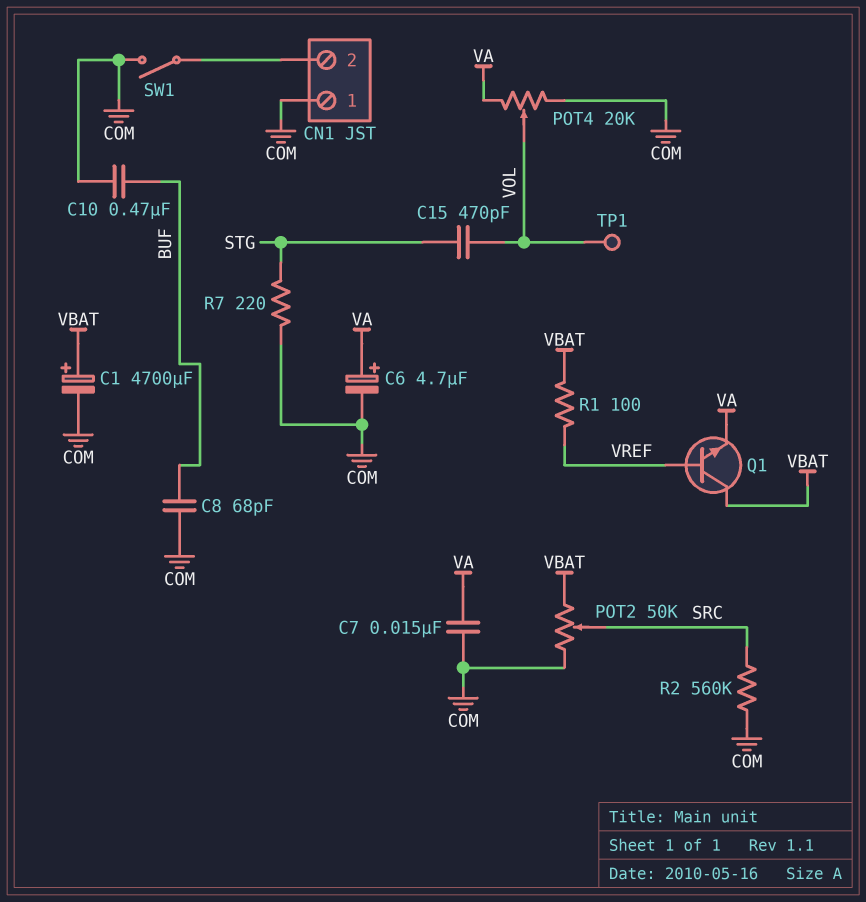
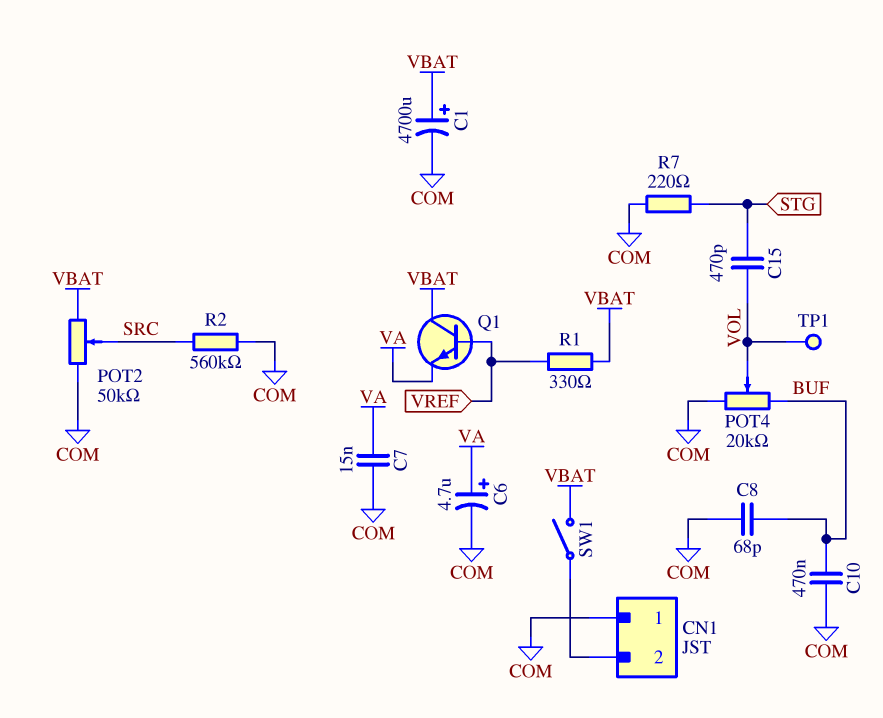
POT4: 20k (COM, VA, wiper VOL) -> 20k (BUF, COM, wiper VOL)
R1: 100 (VBAT, VREF) -> 330 (VBAT, VREF)
SW1: switch (CN1/2, COM) -> switch (CN1/2, VBAT)

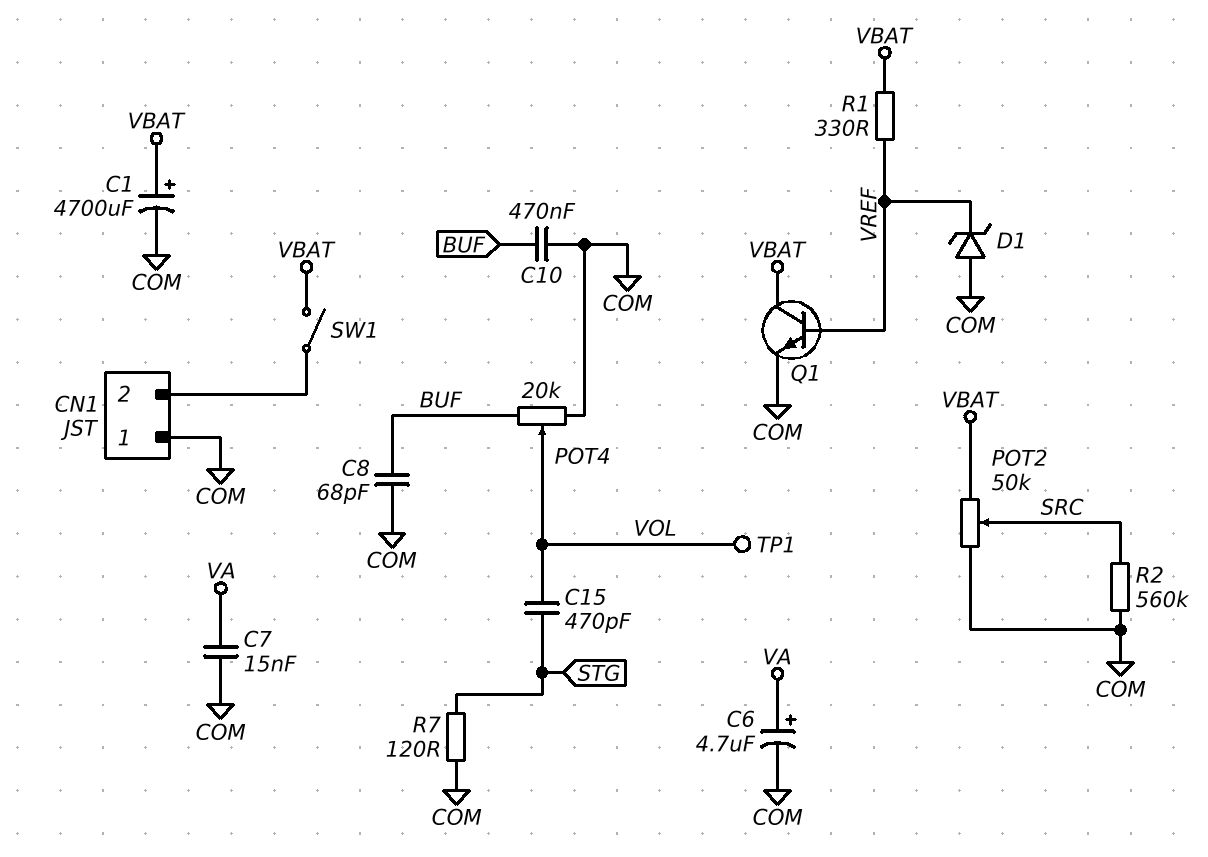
D1: none -> zener (A COM, K VREF)
Q1: NPN (B VREF, C VBAT, E VA) -> NPN (B VREF, C VBAT, E COM)
R7: 220 (COM, STG) -> 120 (COM, STG)

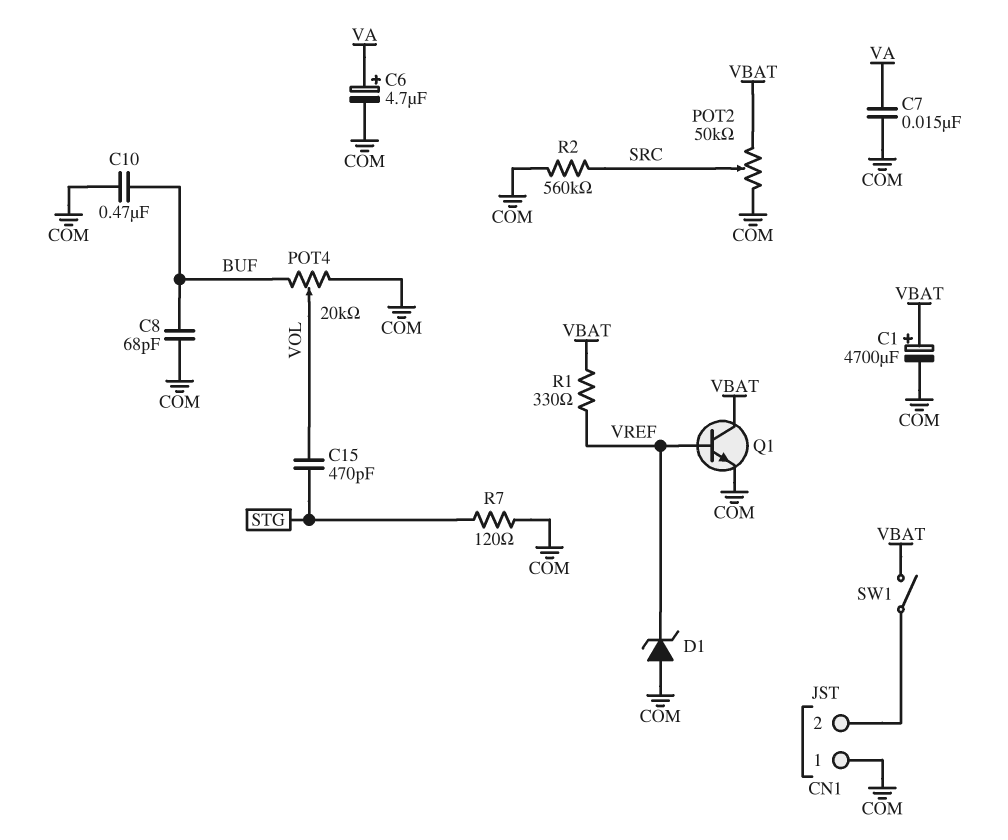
TP1: test point (VOL) -> none

